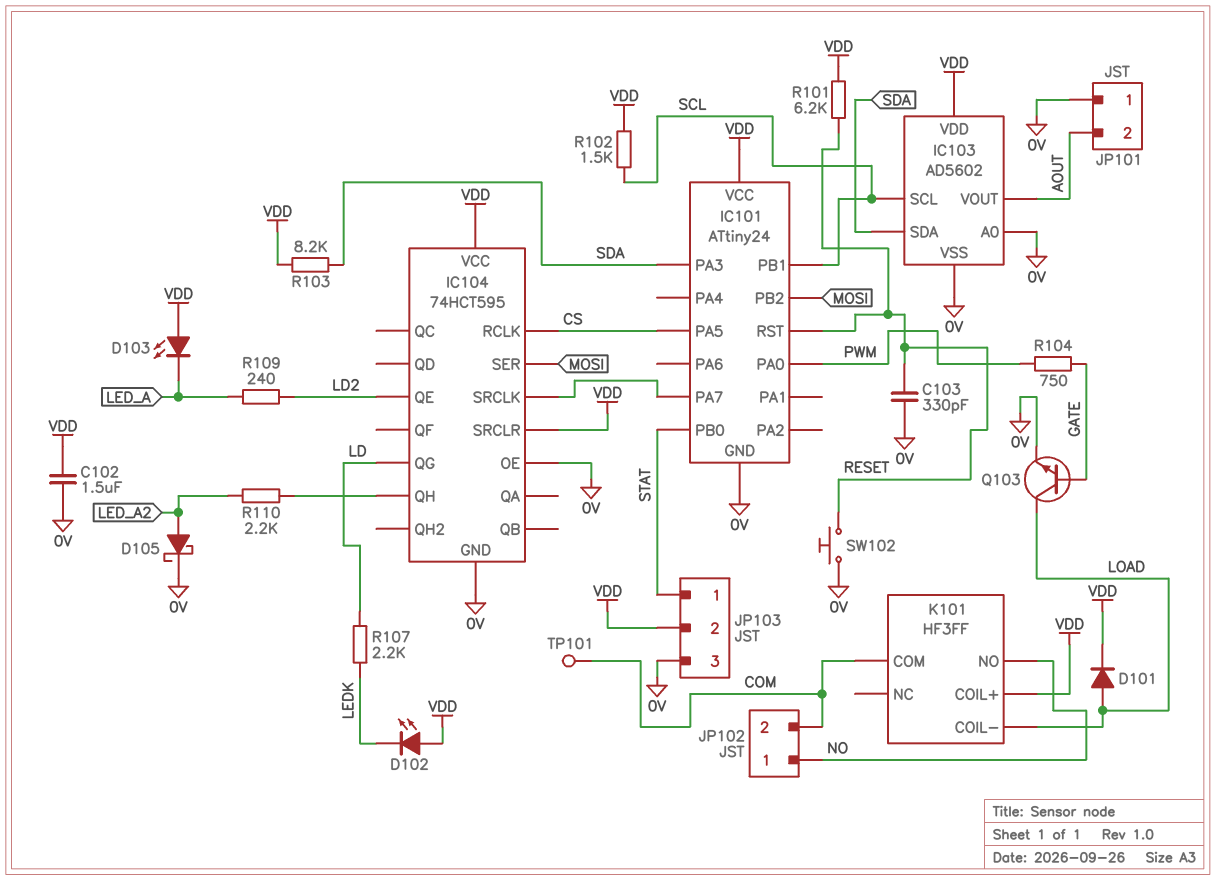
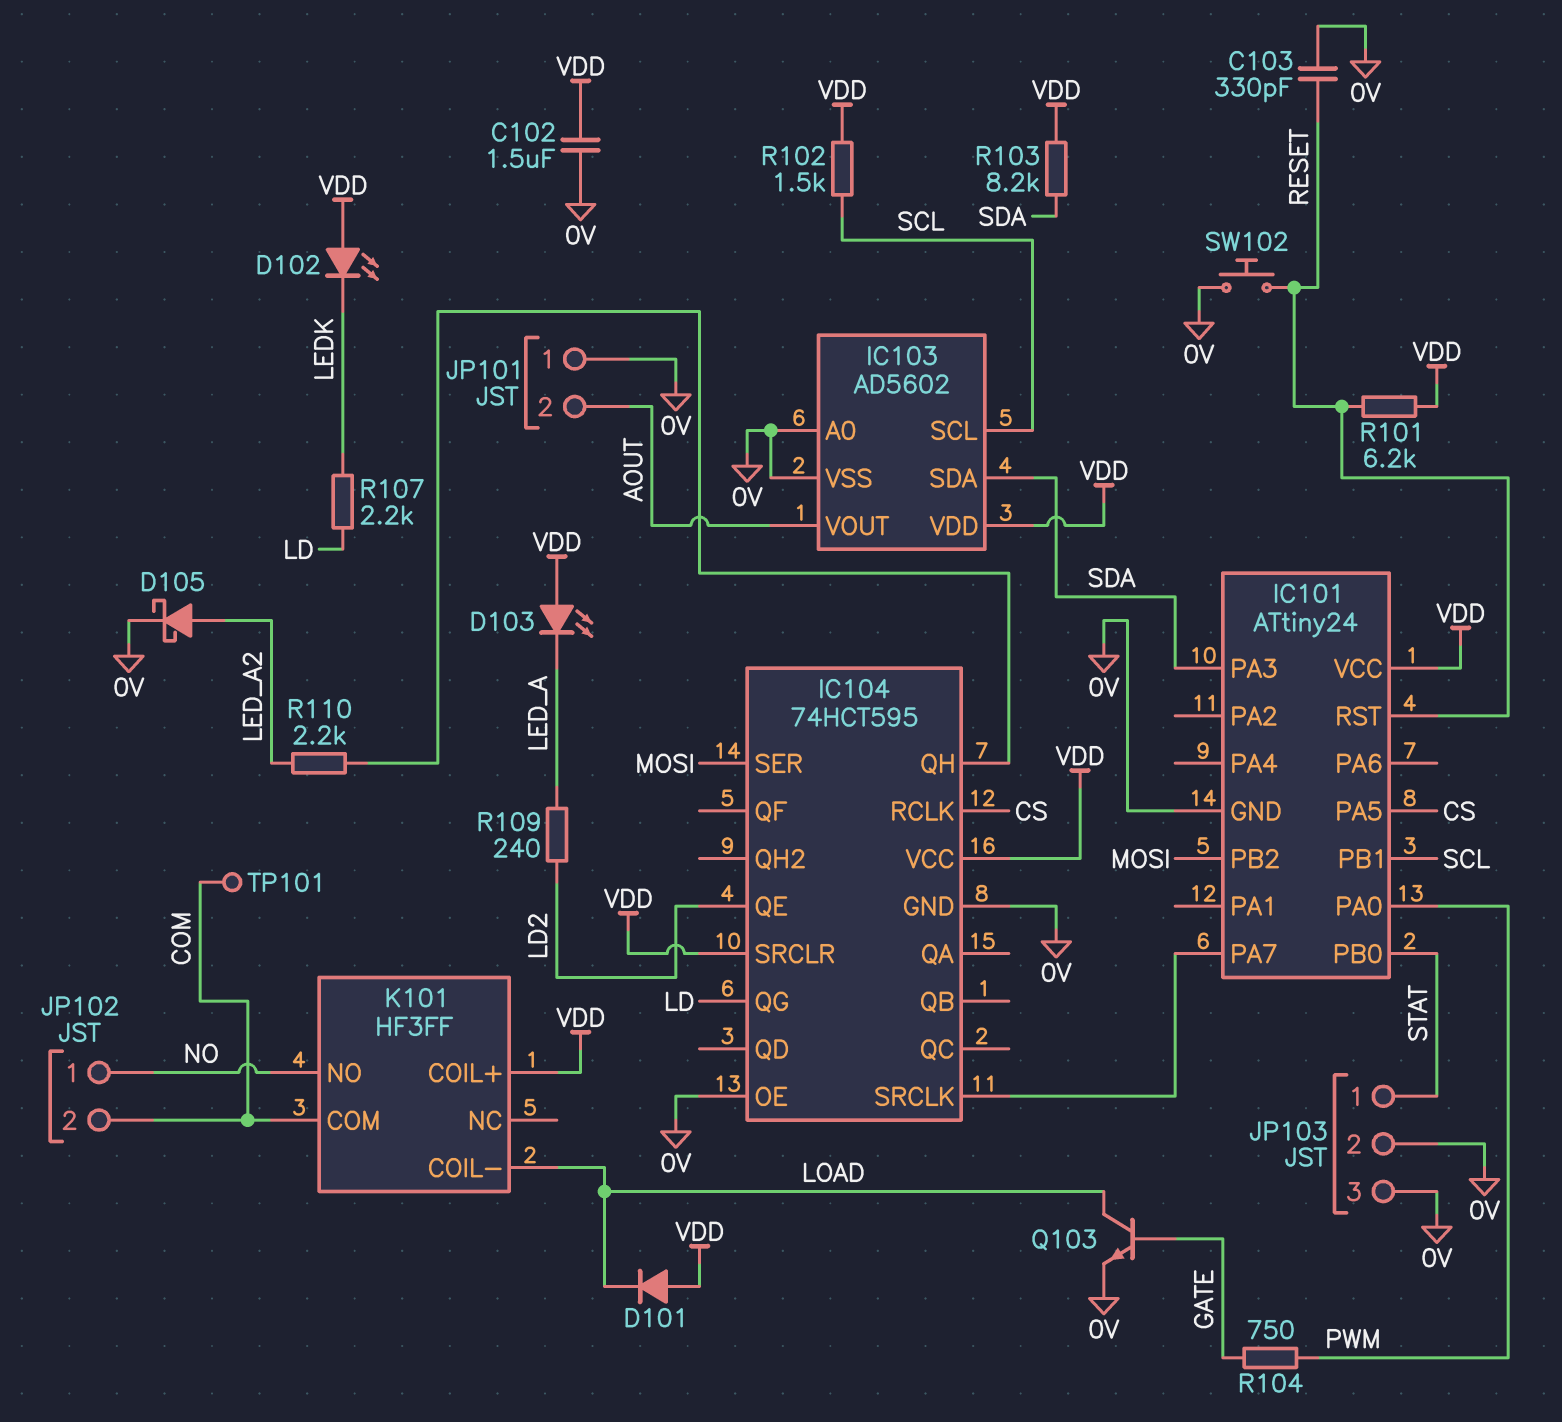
D101: diode (A LOAD, K VDD) -> diode (A VDD, K LOAD)
JP103 pin 2: VDD -> 0V

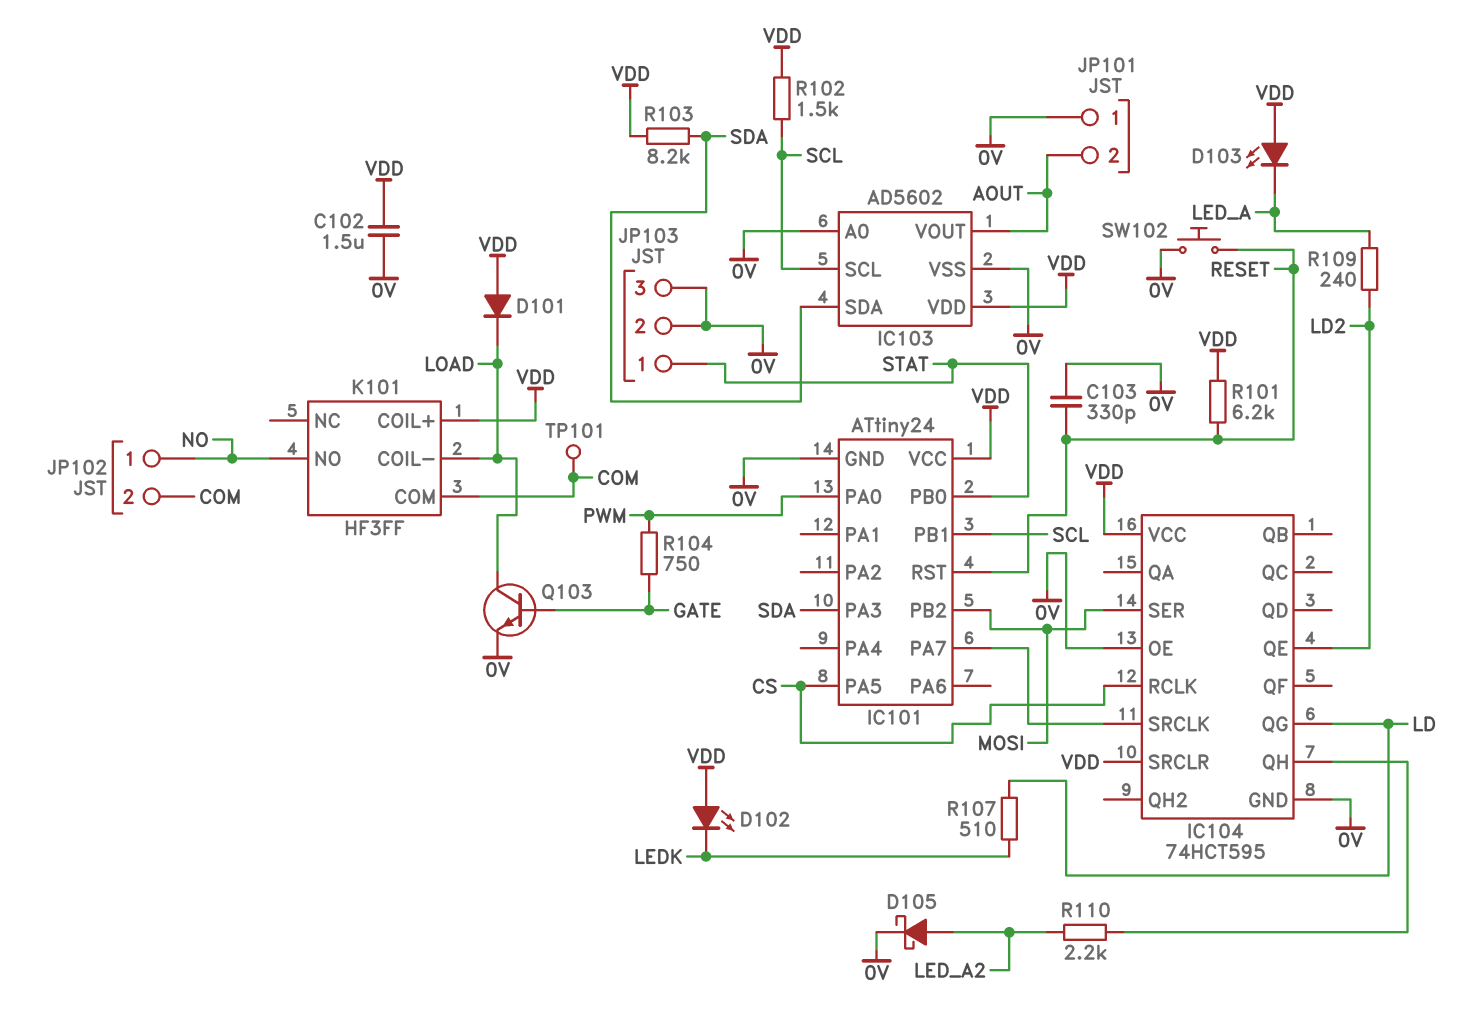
R107: 2.2k (LD, LEDK) -> 510 (LD, LEDK)

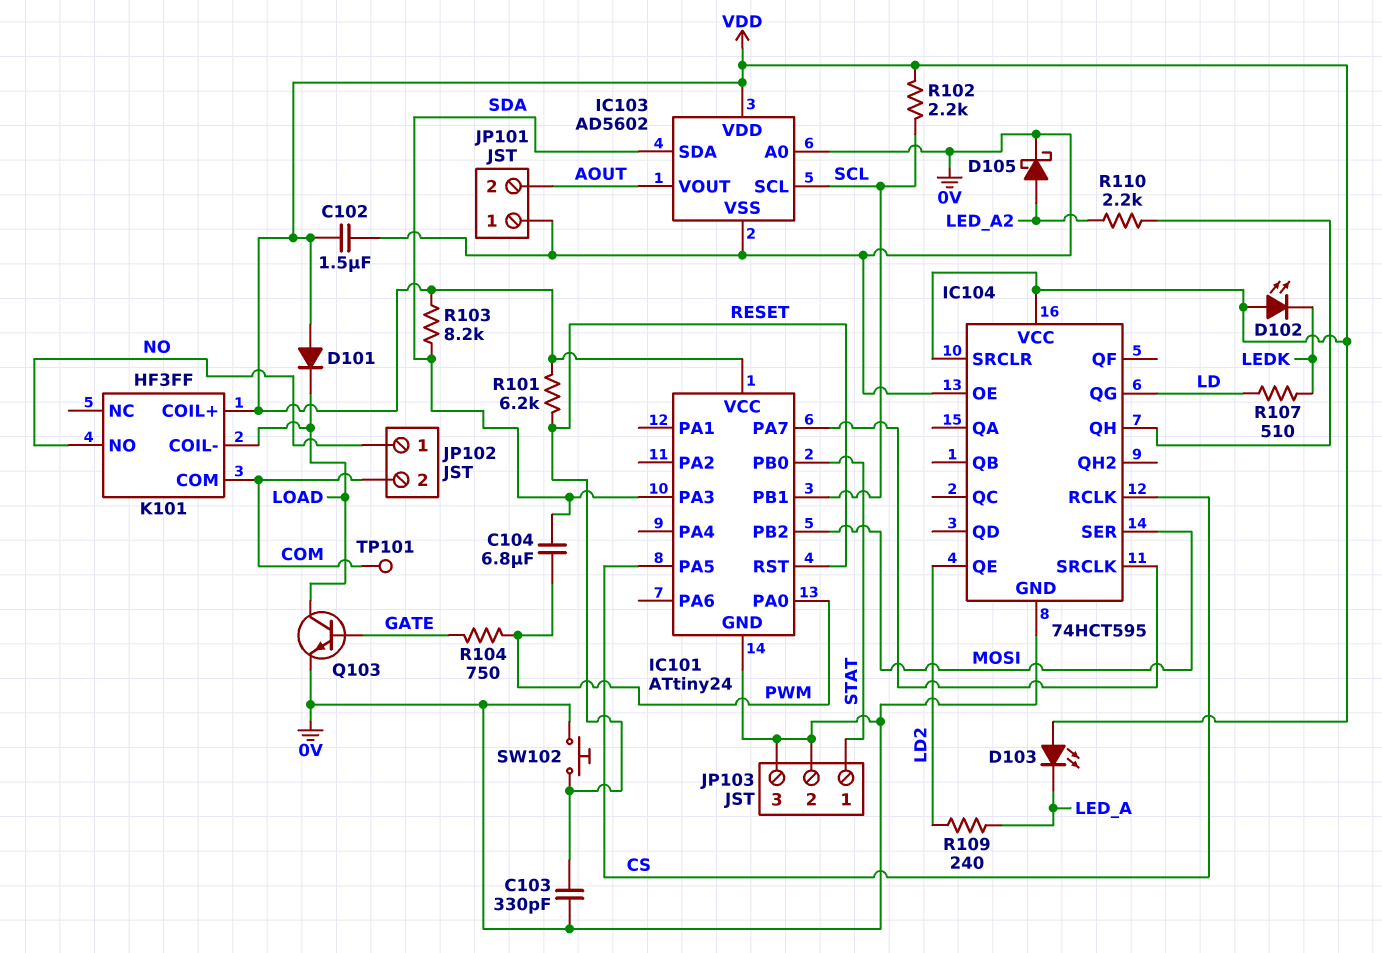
C104: none -> 6.8uF (PWM, SDA)
R102: 1.5k (SCL, VDD) -> 2.2k (SCL, VDD)

